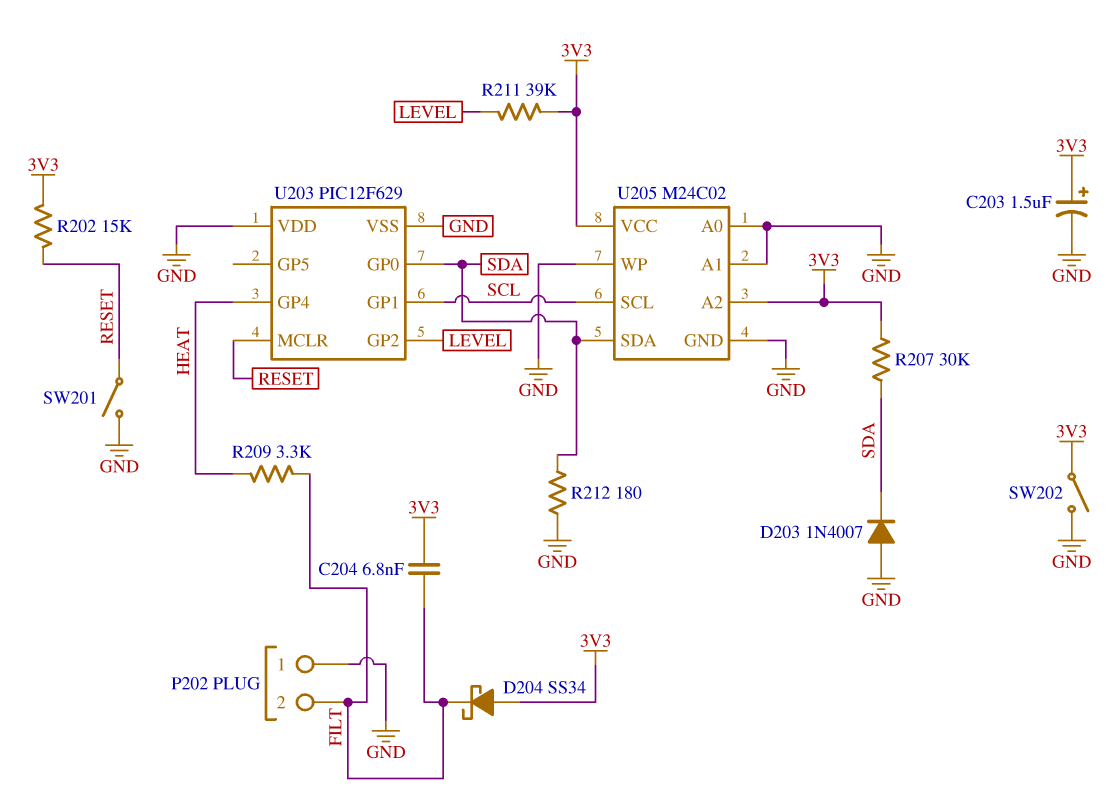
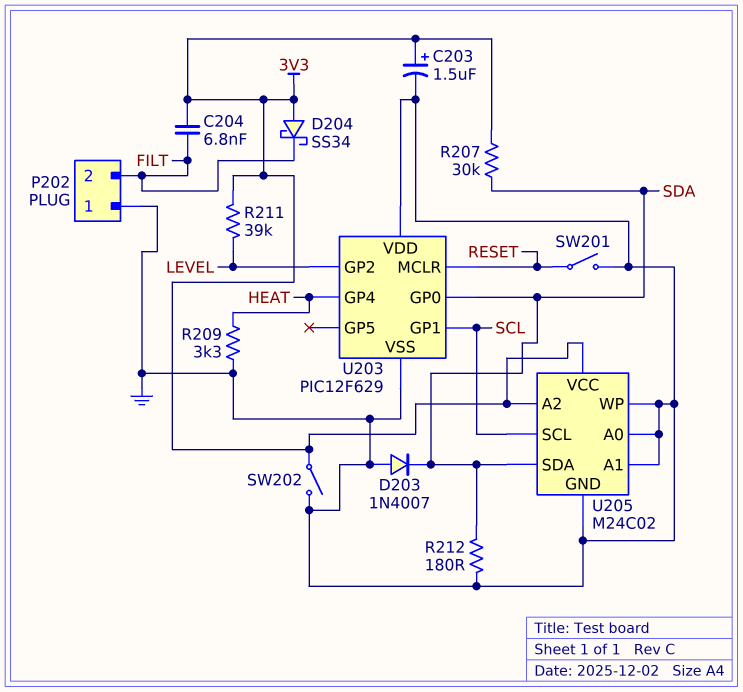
R202: 15k (3V3, RESET) -> none
R209: 3.3k (FILT, HEAT) -> 3.3k (GND, HEAT)

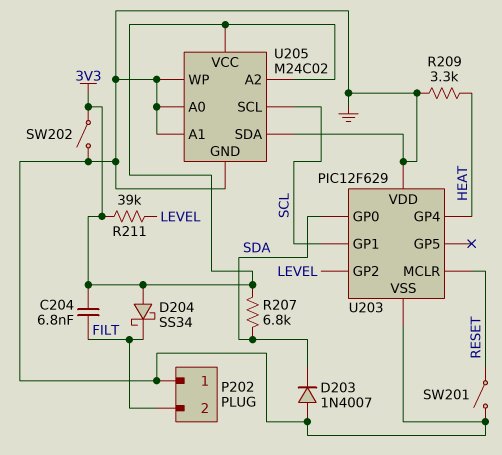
C203: 1.5uF (plus 3V3, minus GND) -> none
R207: 30k (3V3, SDA) -> 6.8k (3V3, SDA)
R212: 180 (GND, SDA) -> none
U205 pin SDA: SDA -> GND

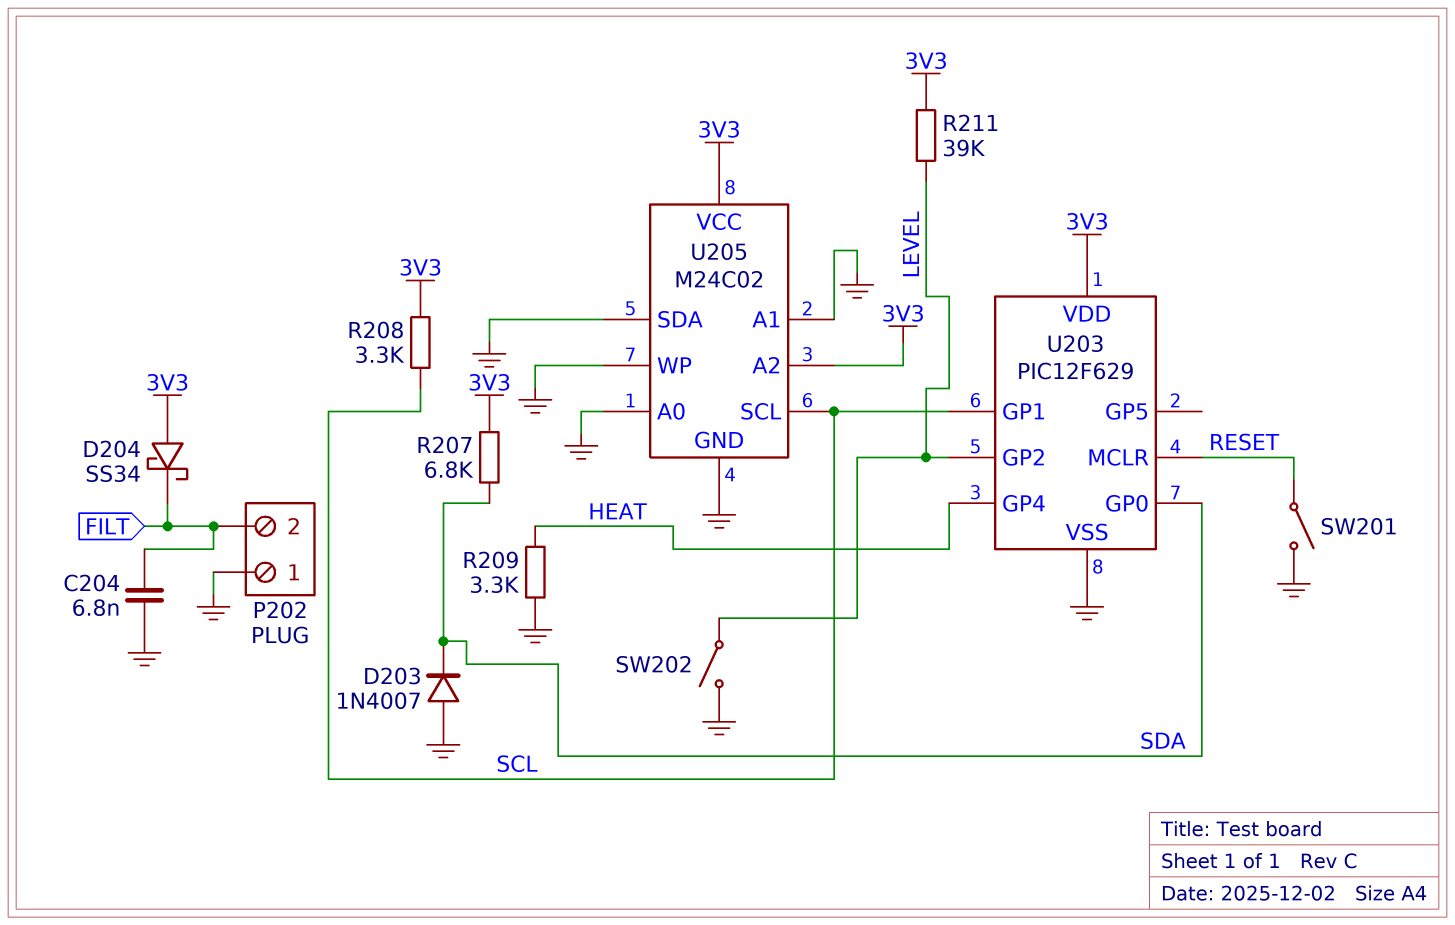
C204: 6.8nF (3V3, FILT) -> 6.8nF (FILT, GND)
R208: none -> 3.3k (3V3, SCL)
SW202: switch (3V3, GND) -> switch (GND, LEVEL)
U203 pin VDD: GND -> 3V3

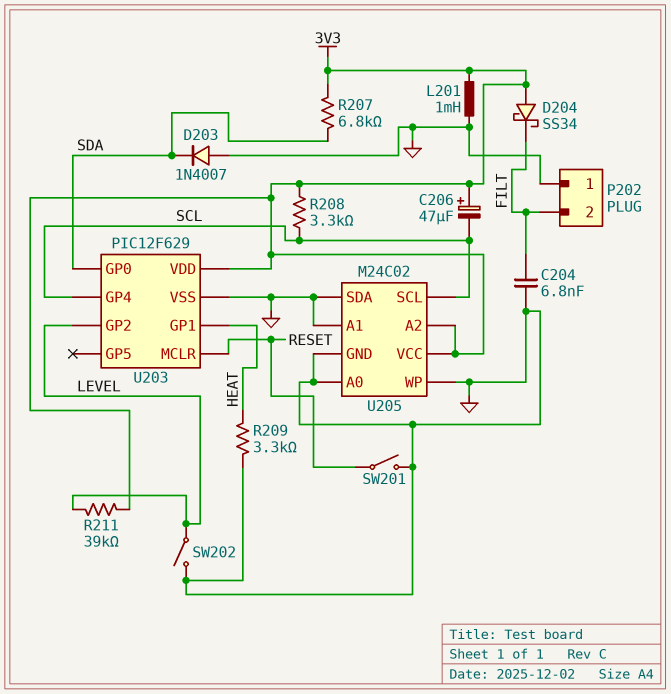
C206: none -> 47uF (plus 3V3, minus SCL)
L201: none -> 1mH (3V3, GND)
U203 pin GP1: SCL -> HEAT
U203 pin GP4: HEAT -> SCL

